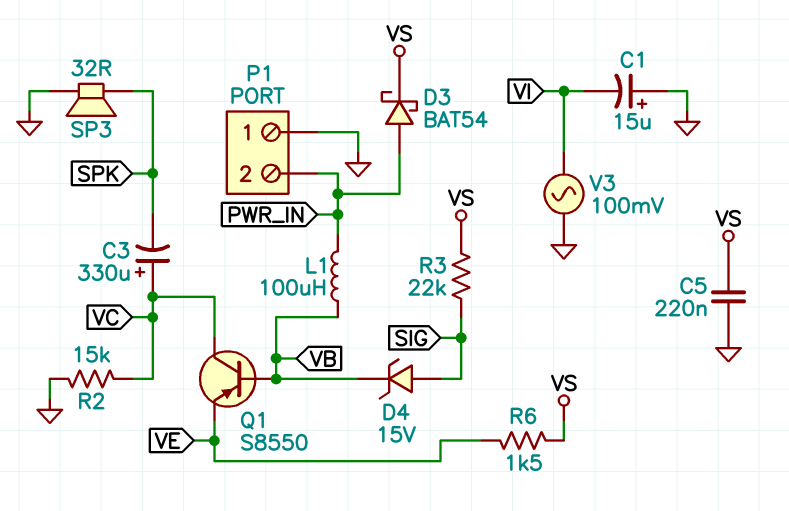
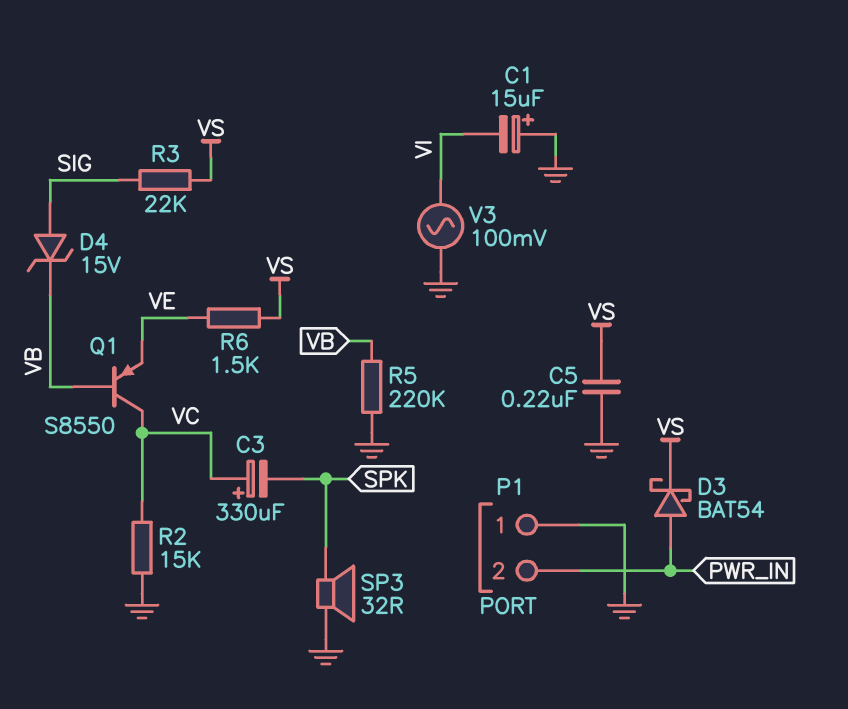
L1: 100uH (PWR_IN, VB) -> none
R5: none -> 220k (GND, VB)

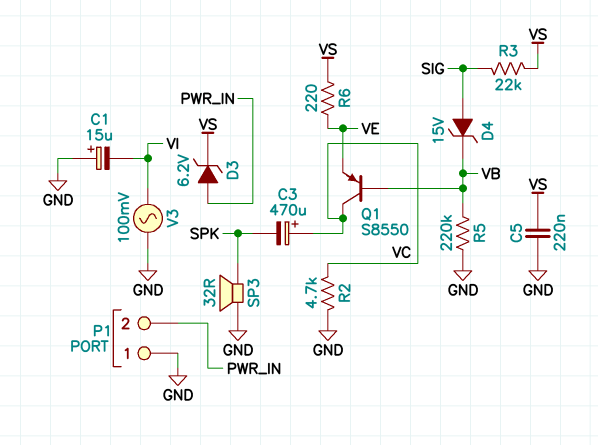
C3: 330uF (plus VC, minus SPK) -> 470uF (plus VC, minus SPK)
D3: schottky BAT54 (A PWR_IN, K VS) -> zener 6.2V (A PWR_IN, K VS)
R2: 15k (GND, VC) -> 4.7k (GND, VC)
R6: 1.5k (VE, VS) -> 220 (VE, VS)

